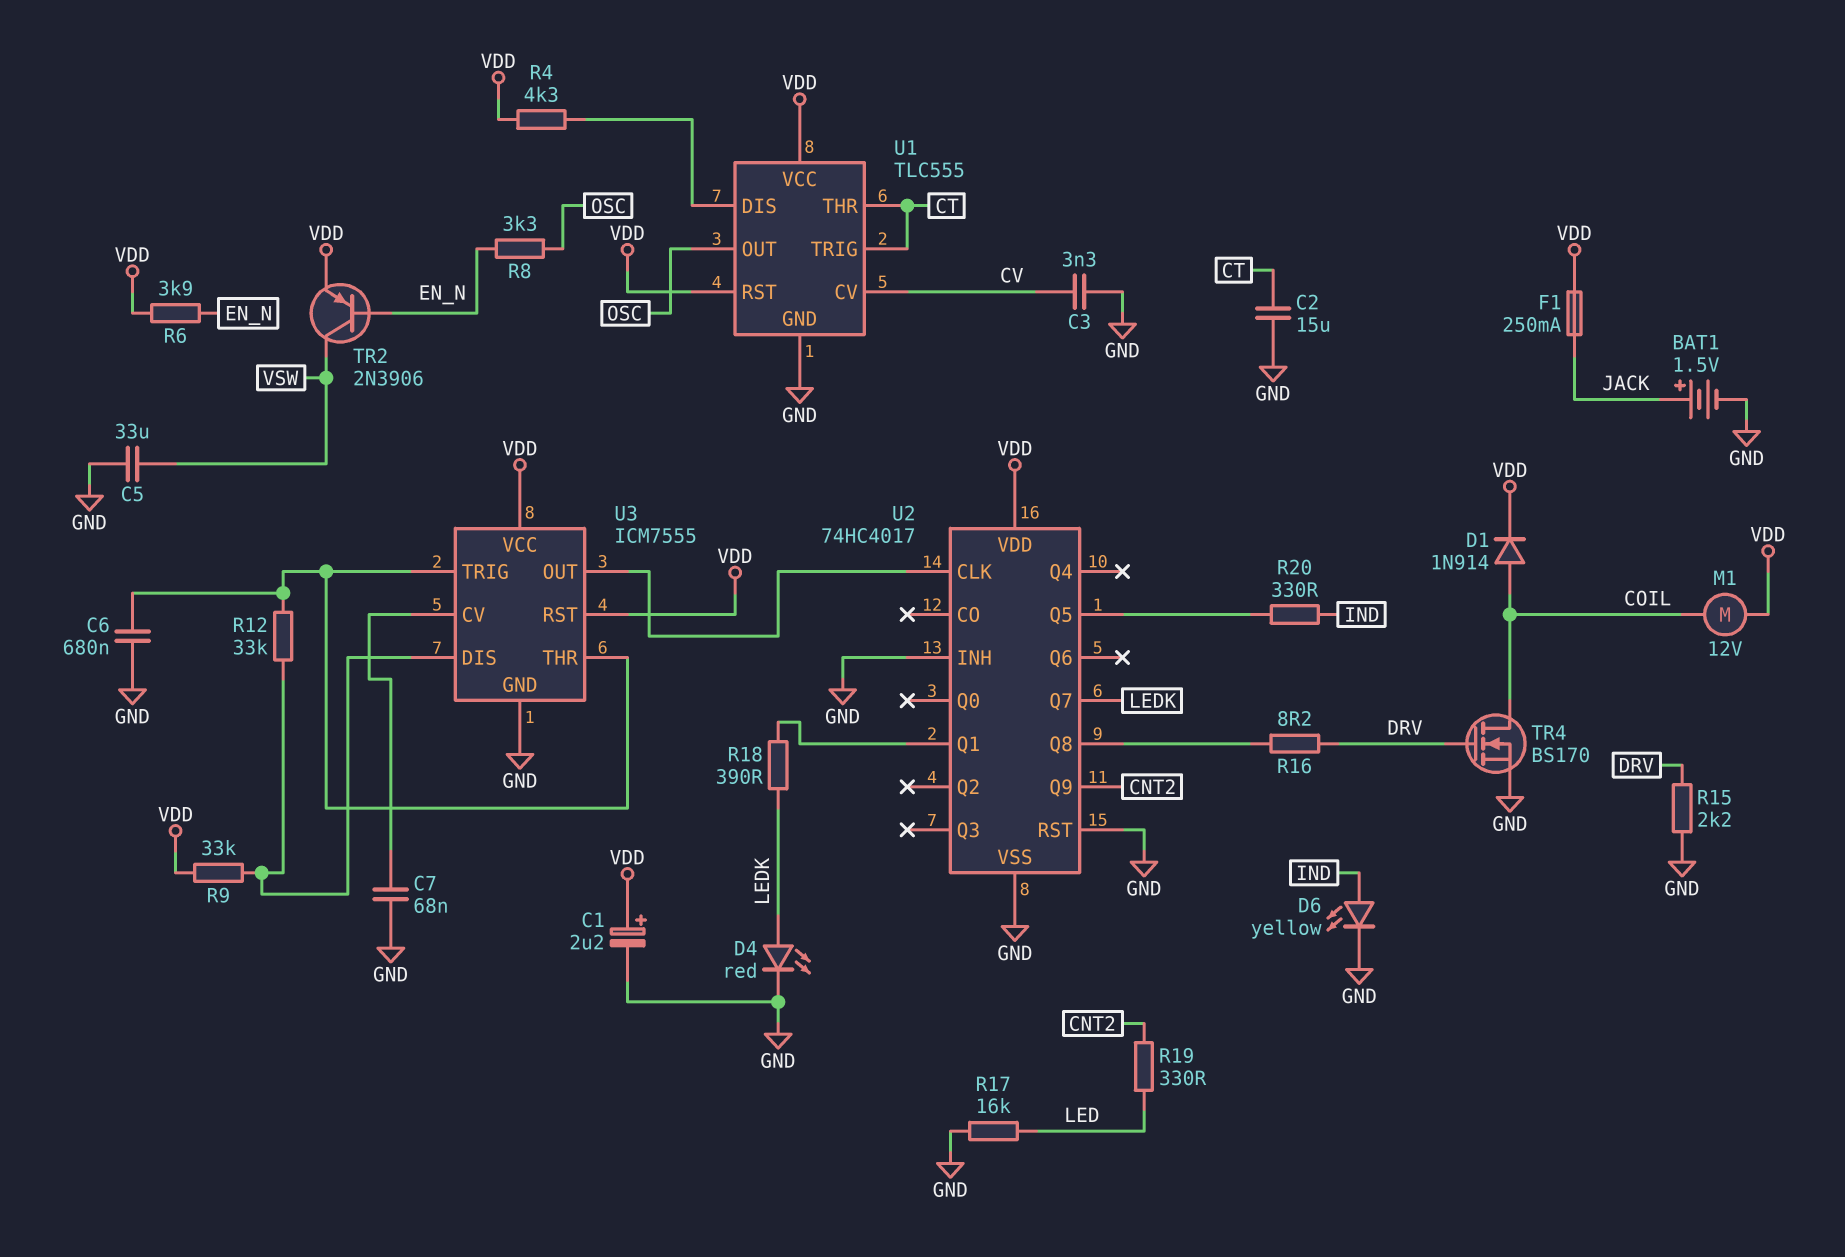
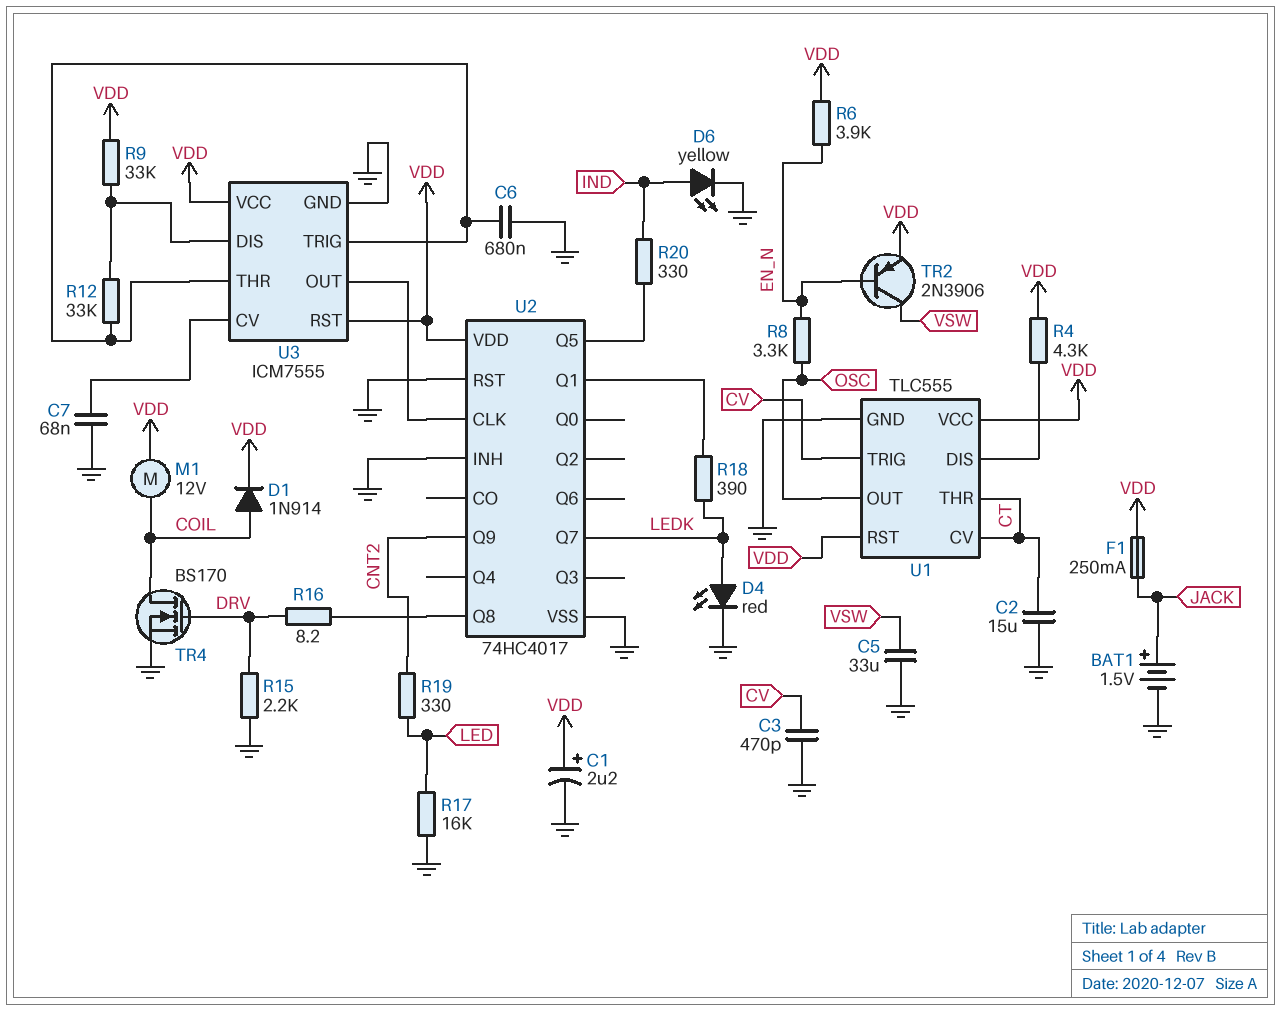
C3: 3.3nF (CV, GND) -> 470pF (CV, GND)
U1 pin CV: CV -> CT
U1 pin TRIG: CT -> CV

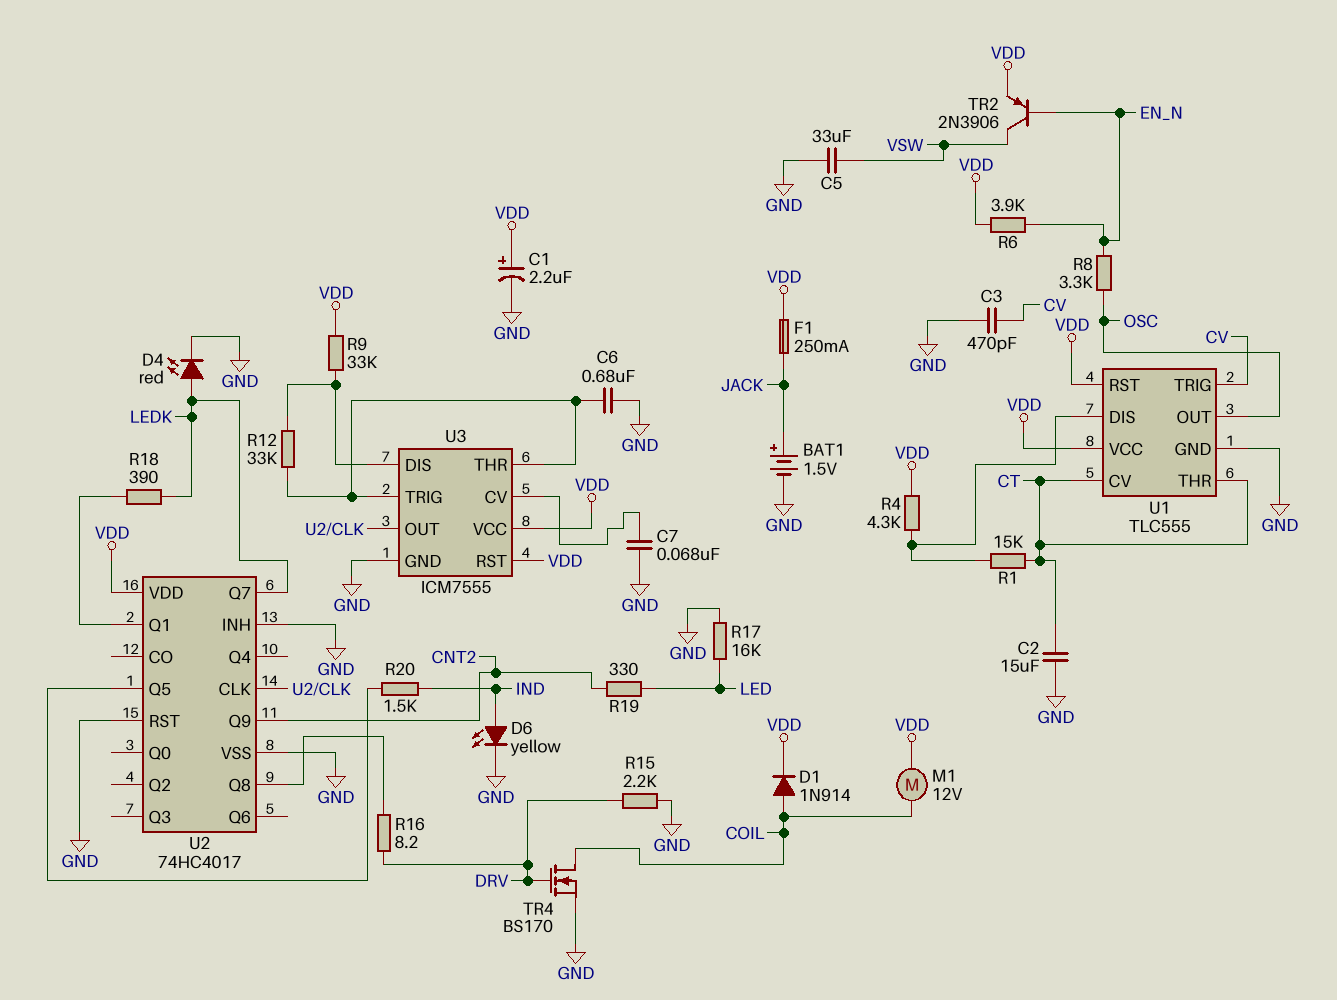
R1: none -> 15k (CT, U1/DIS)
R20: 330 (IND, U2/Q5) -> 1.5k (IND, U2/Q5)

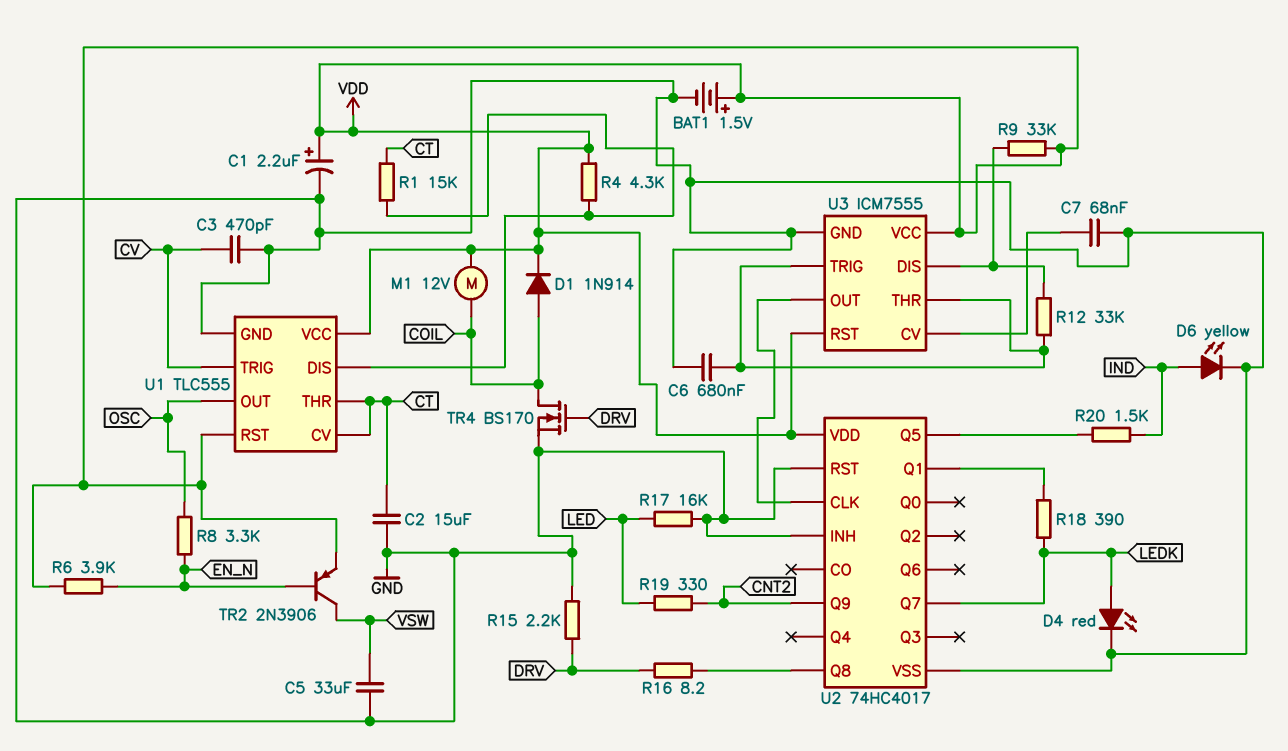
BAT1: 1.5V (plus JACK, minus GND) -> 1.5V (plus VDD, minus GND)
F1: 250mA (JACK, VDD) -> none

